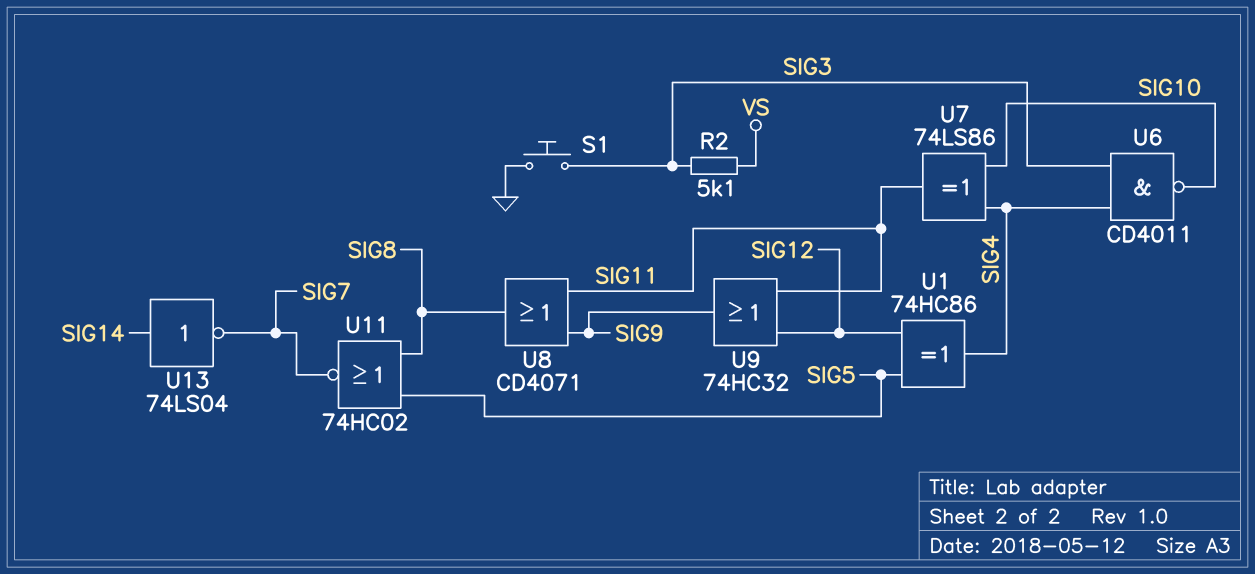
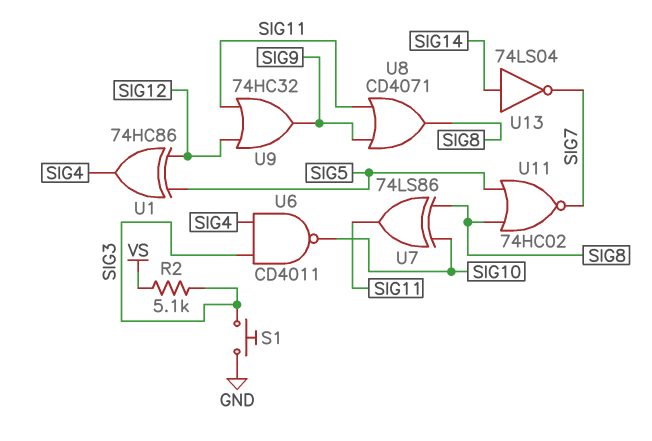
U7: XOR 74LS86 (in SIG4, in SIG10, out SIG11) -> XOR 74LS86 (in SIG8, in SIG10, out SIG11)

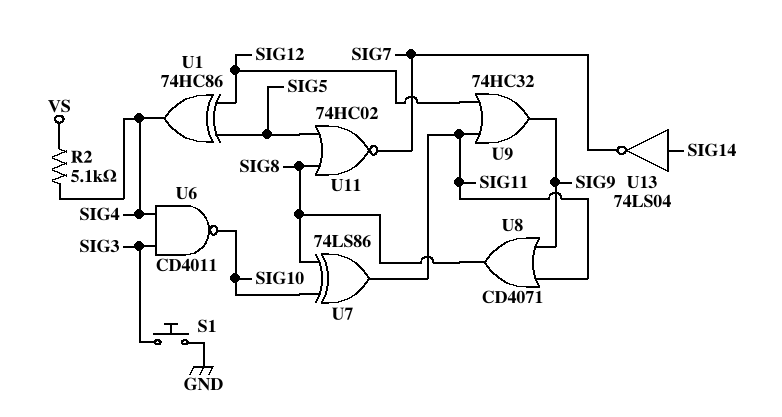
R2: 5.1k (SIG3, VS) -> 5.1k (SIG4, VS)

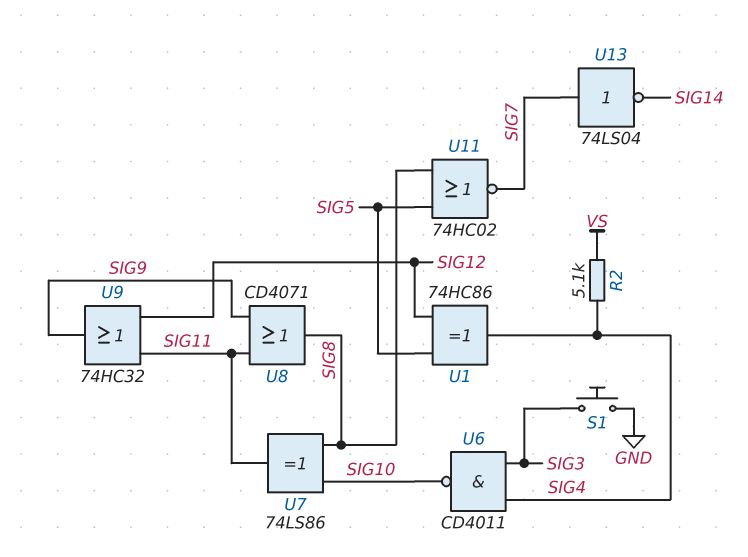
U13: NOT 74LS04 (in SIG14, out SIG7) -> NOT 74LS04 (in SIG7, out SIG14)

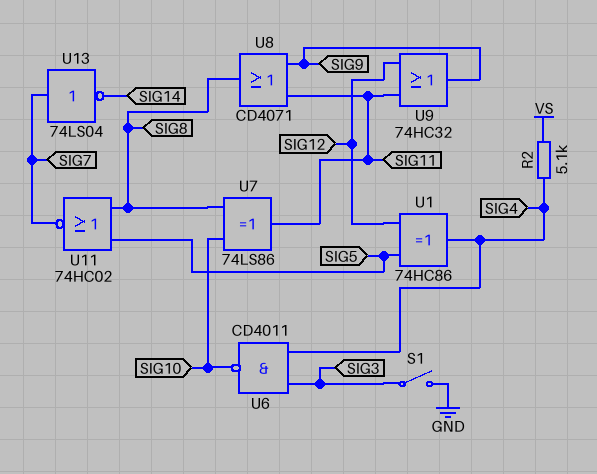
S1: button (GND, SIG3) -> switch (GND, SIG3)

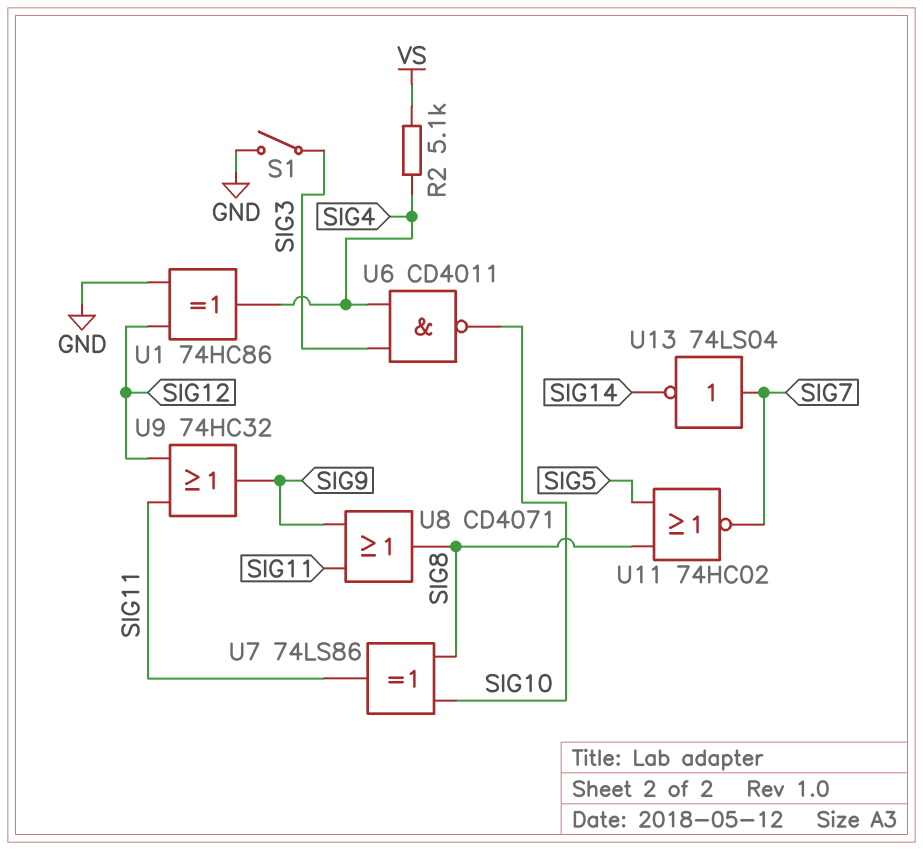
U1: XOR 74HC86 (in SIG5, in SIG12, out SIG4) -> XOR 74HC86 (in GND, in SIG12, out SIG4)

